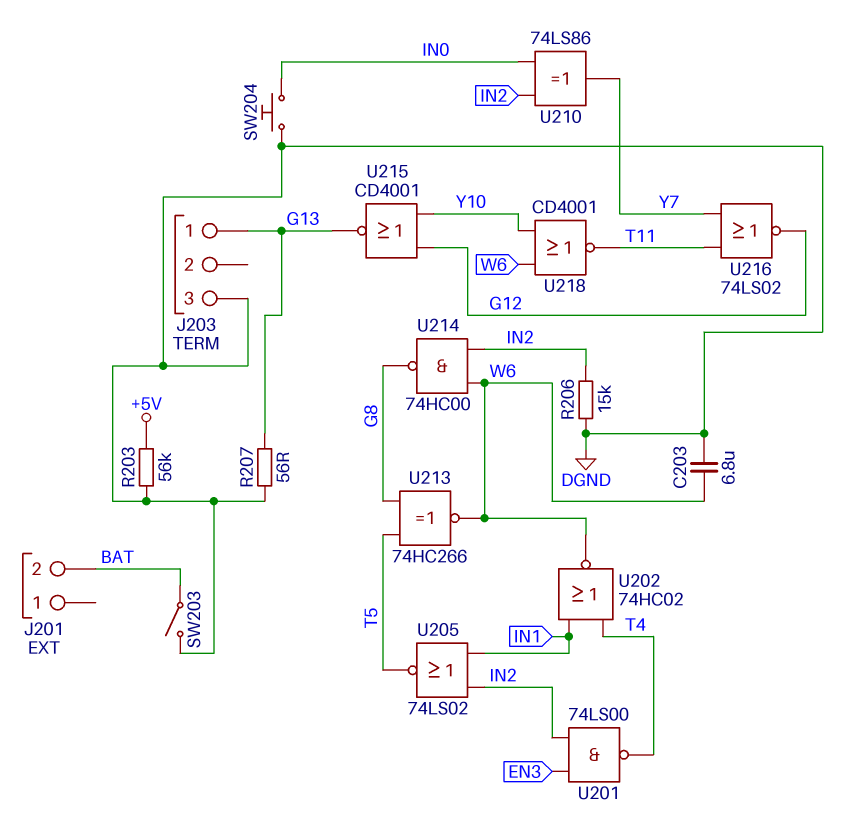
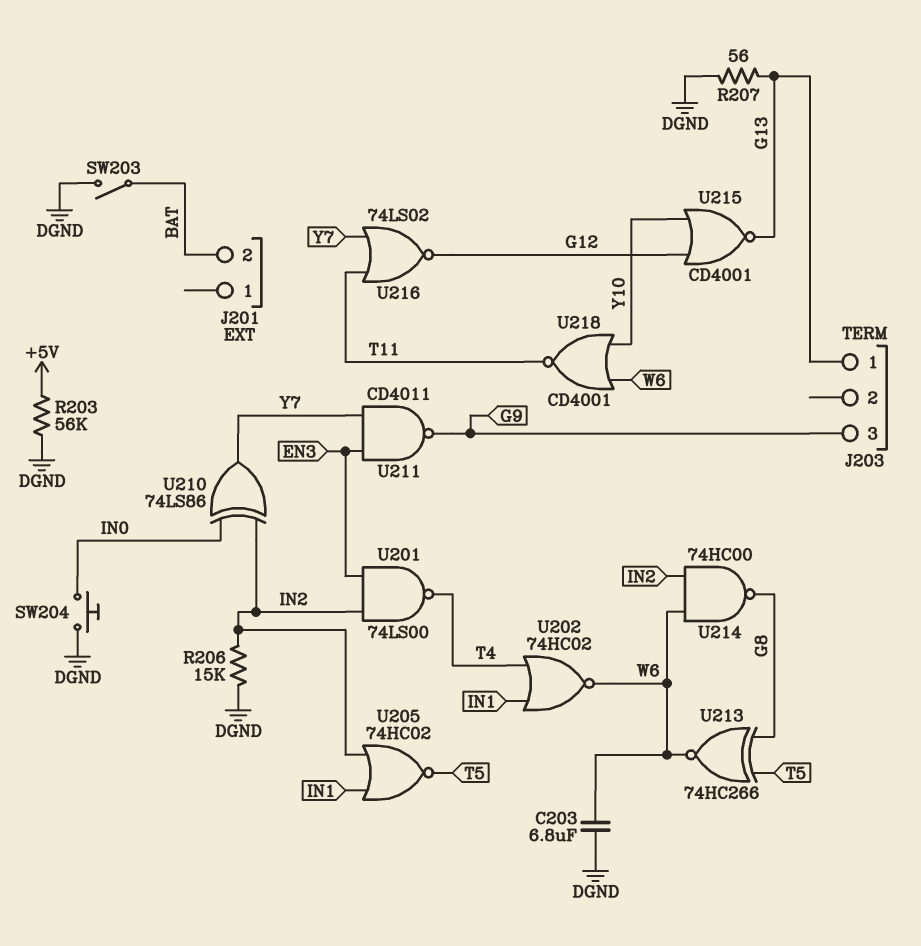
J203 pin 3: DGND -> G9
U205: NOR 74LS02 (in IN1, in IN2, out T5) -> NOR 74HC02 (in IN1, in IN2, out T5)
U211: none -> NAND CD4011 (in EN3, in Y7, out G9)

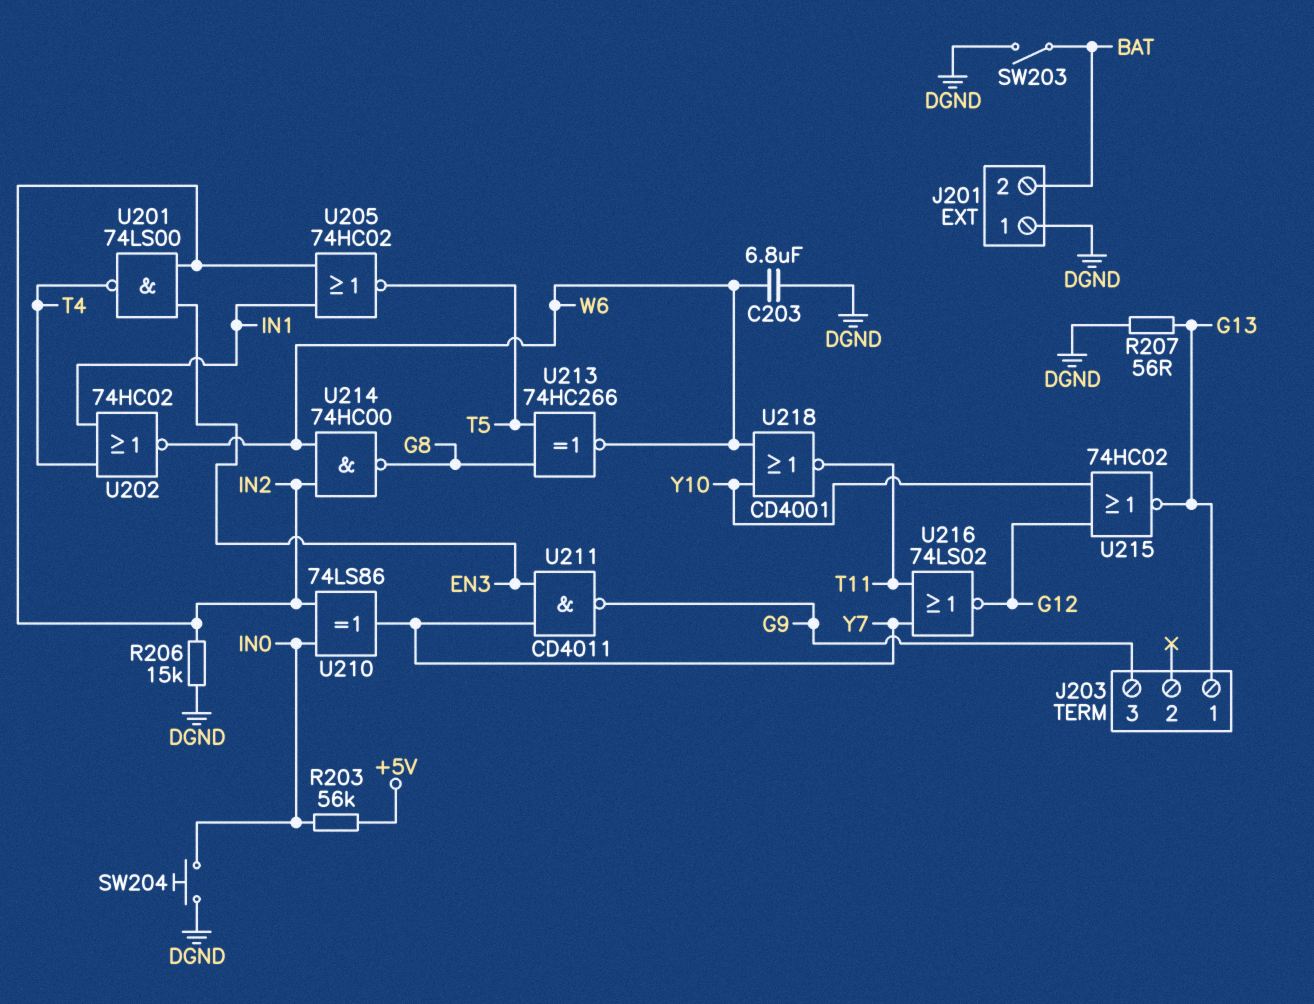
J201 pin 1: none -> DGND
R203: 56k (+5V, DGND) -> 56k (+5V, IN0)
U215: NOR CD4001 (in G12, in Y10, out G13) -> NOR 74HC02 (in G12, in Y10, out G13)

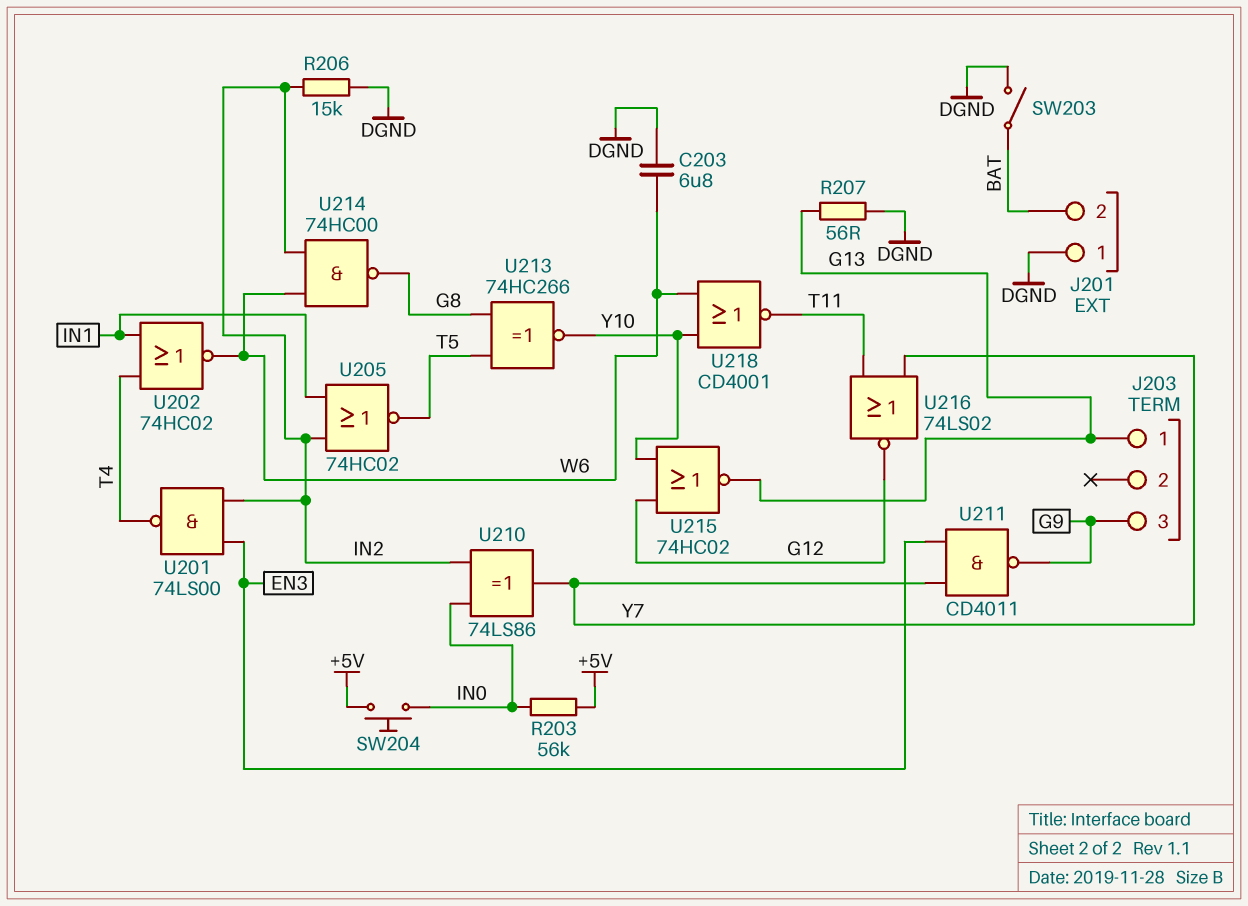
SW204: button (DGND, IN0) -> button (+5V, IN0)
U213: XNOR 74HC266 (in G8, in T5, out W6) -> XNOR 74HC266 (in G8, in T5, out Y10)

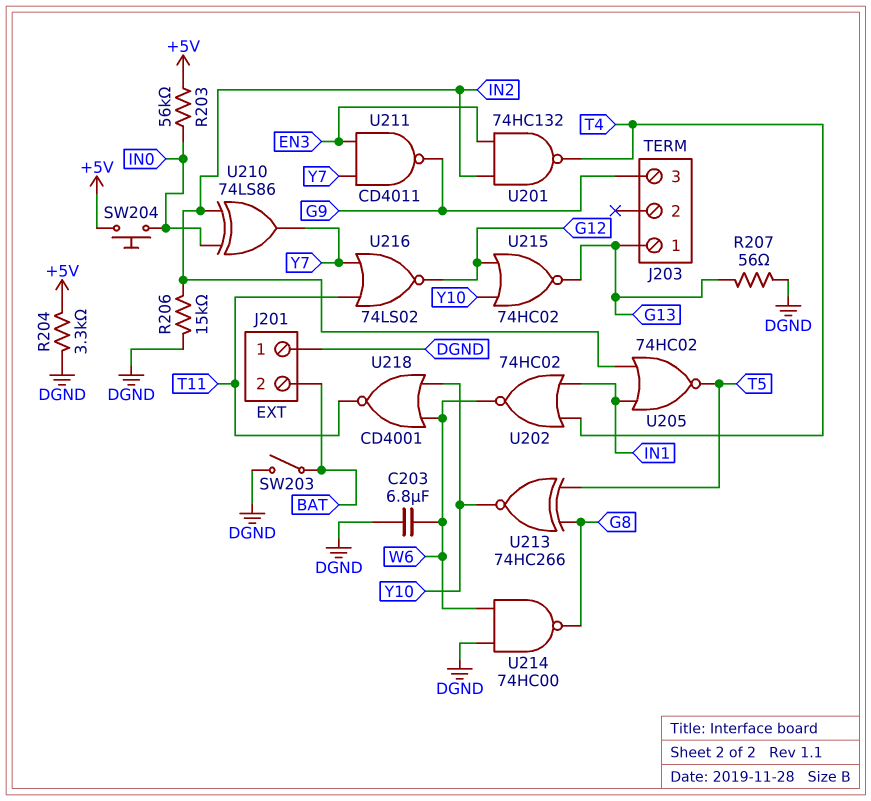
R204: none -> 3.3k (+5V, DGND)
U201: NAND 74LS00 (in EN3, in IN2, out T4) -> NAND 74HC132 (in EN3, in IN2, out T4)
U214: NAND 74HC00 (in IN2, in W6, out G8) -> NAND 74HC00 (in DGND, in W6, out G8)

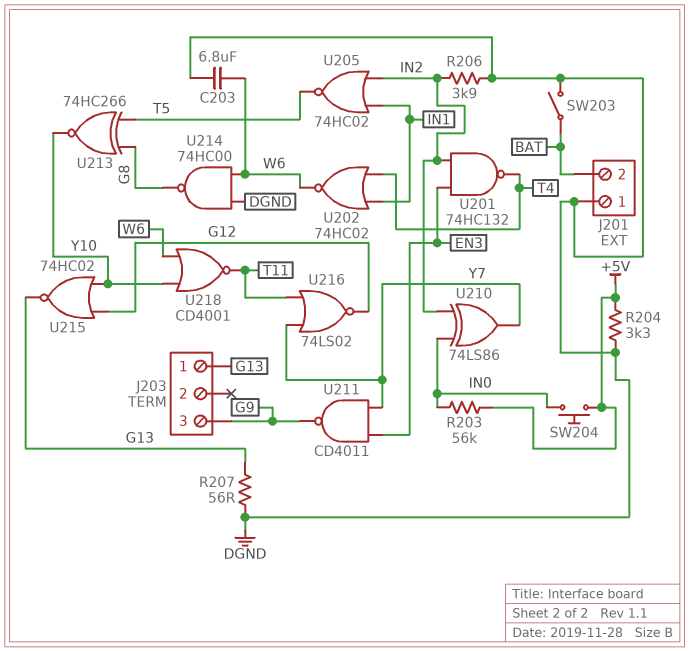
R206: 15k (DGND, IN2) -> 3.9k (DGND, IN2)

